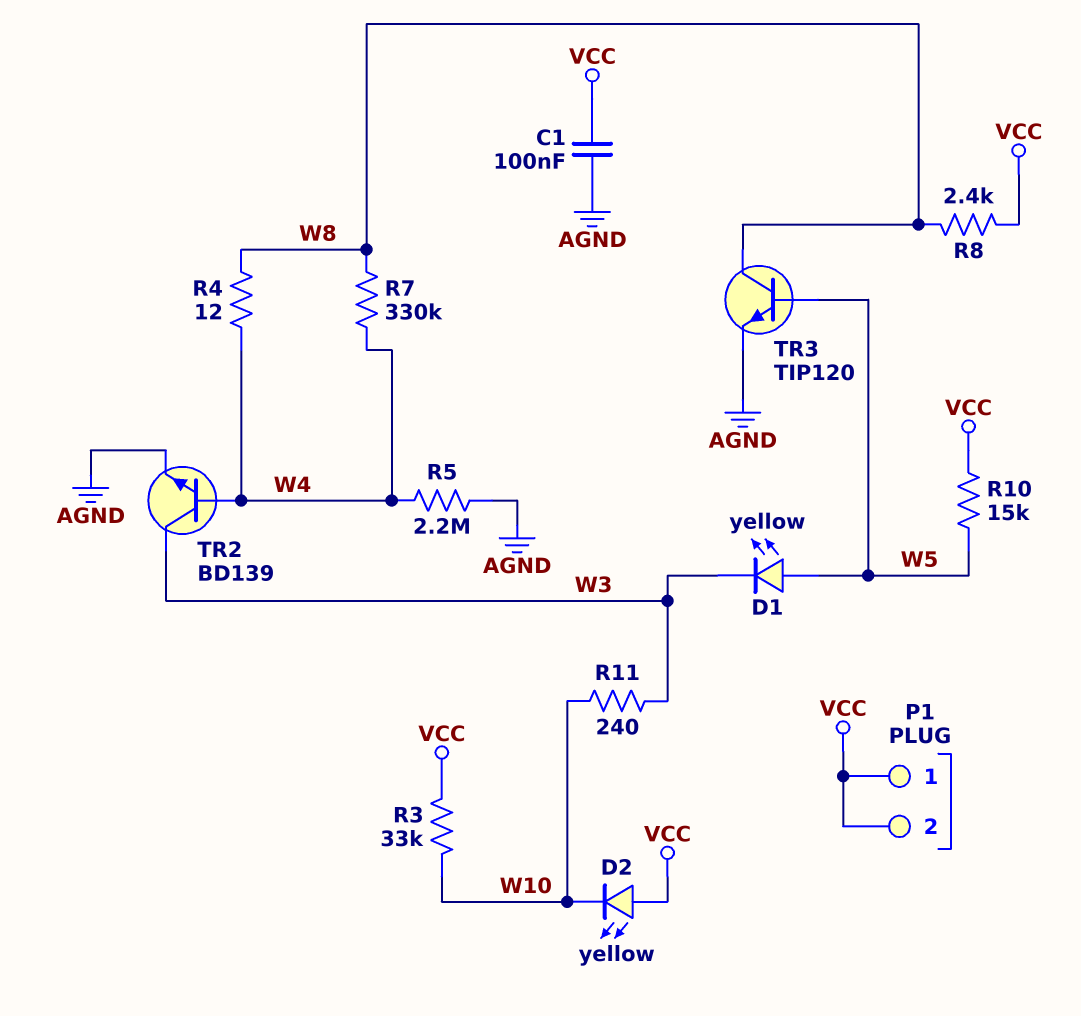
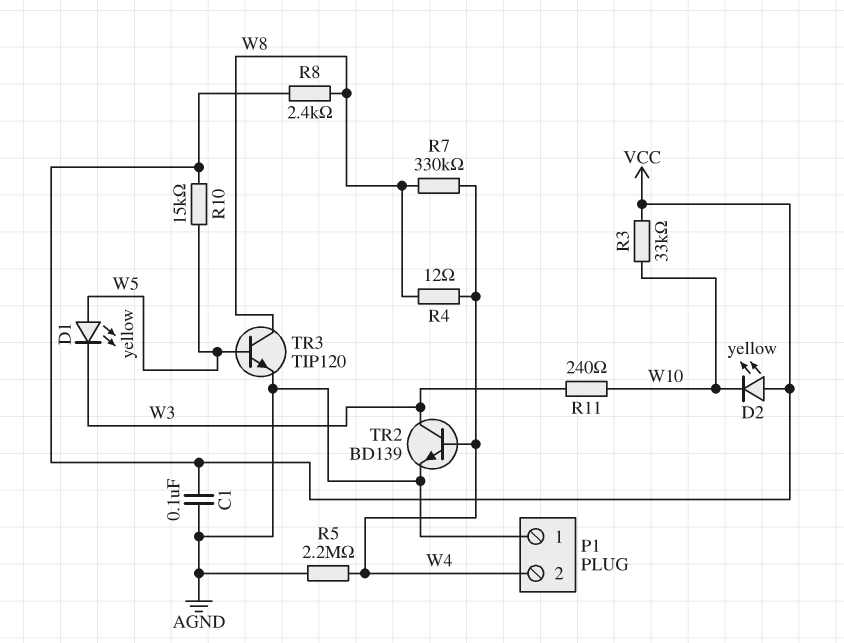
P1 pin 1: VCC -> AGND
P1 pin 2: VCC -> W4

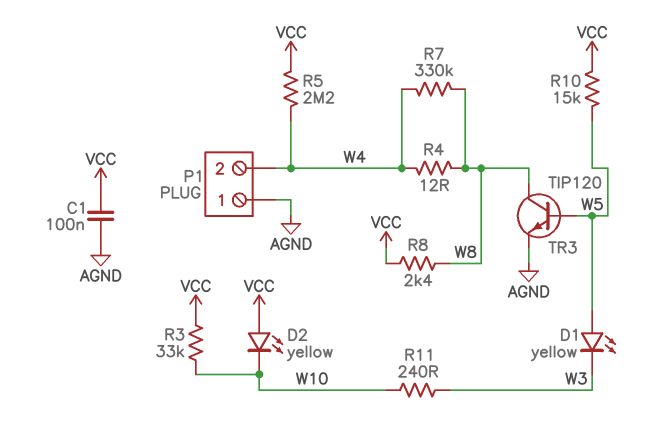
R5: 2.2M (AGND, W4) -> 2.2M (VCC, W4)
TR2: NPN BD139 (B W4, C W3, E AGND) -> none

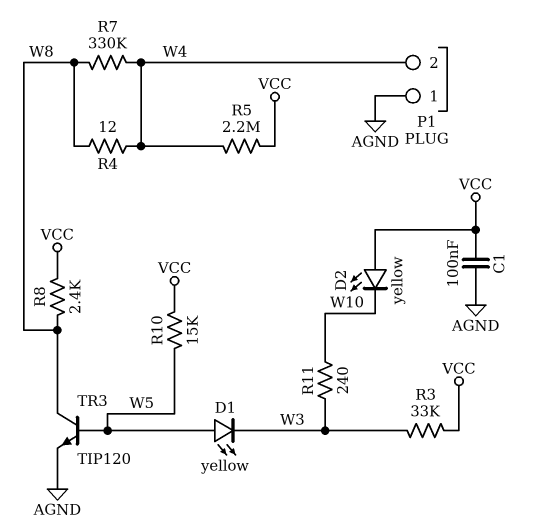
R3: 33k (VCC, W10) -> 33k (VCC, W3)

